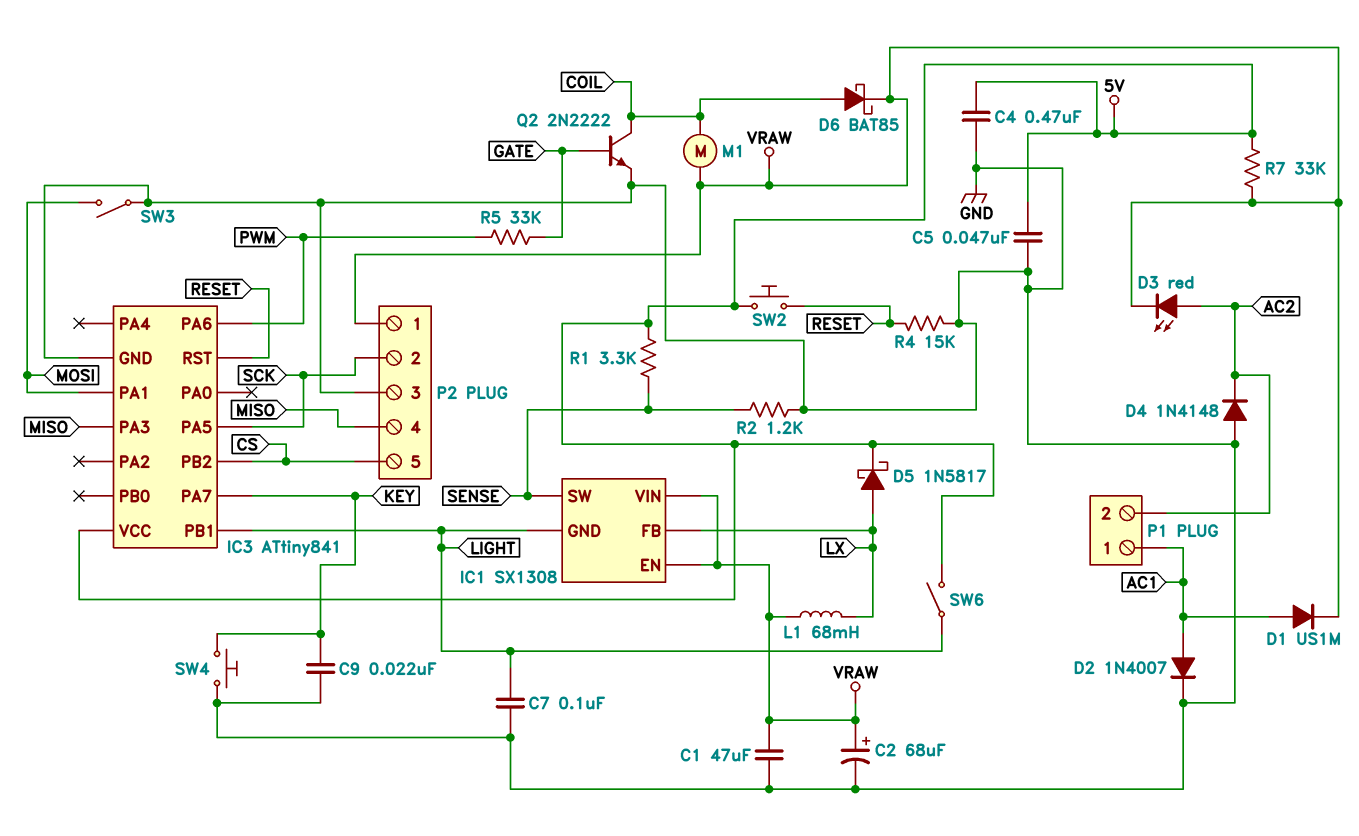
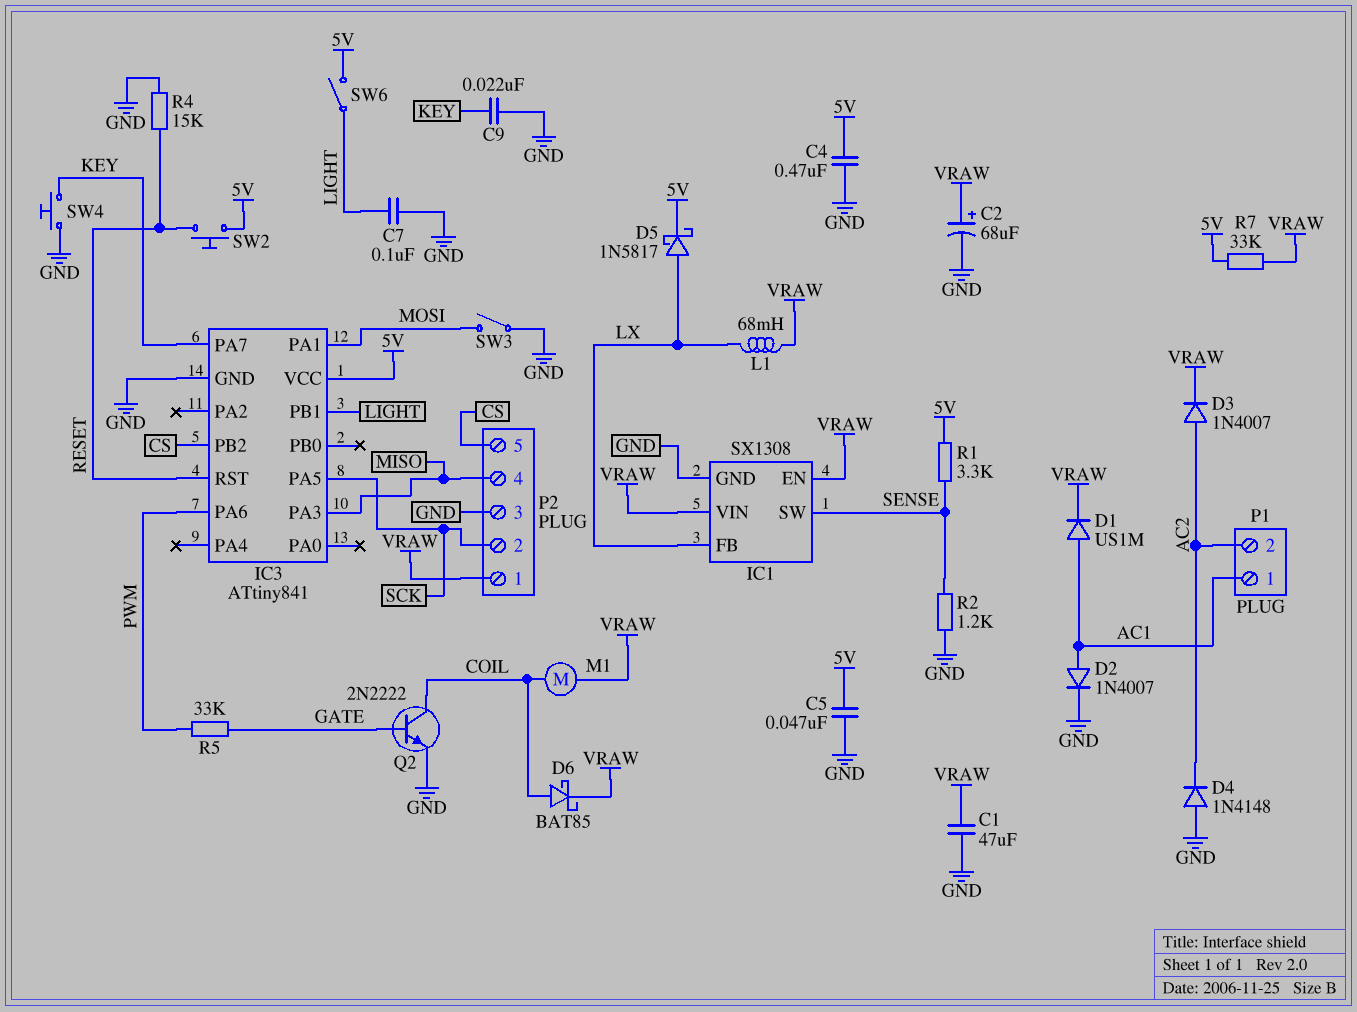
D3: LED red (A AC2, K VRAW) -> diode 1N4007 (A AC2, K VRAW)
IC1 pin GND: LIGHT -> GND

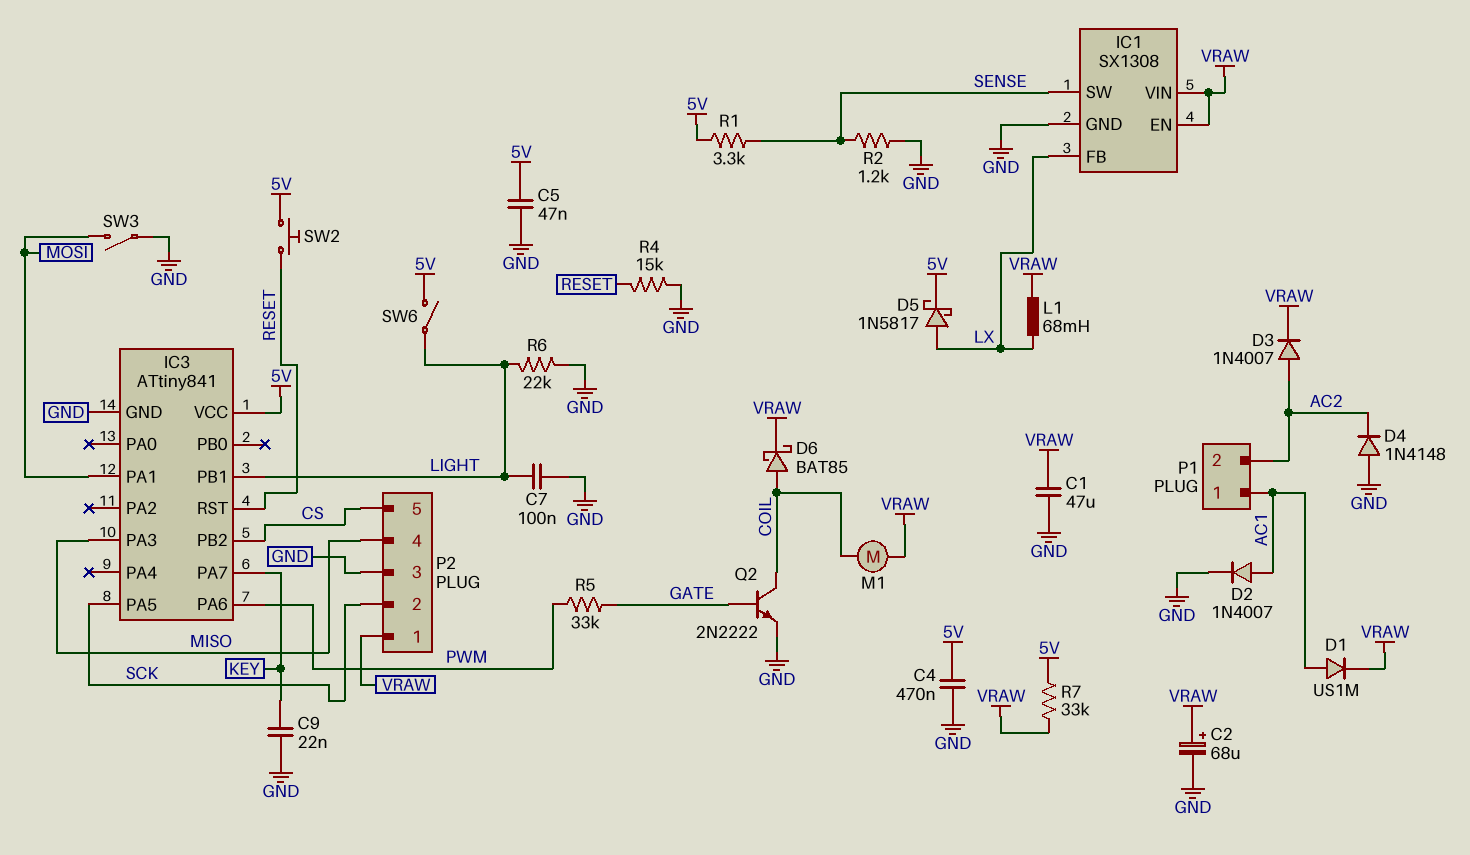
R6: none -> 22k (GND, LIGHT)
SW4: button (GND, KEY) -> none

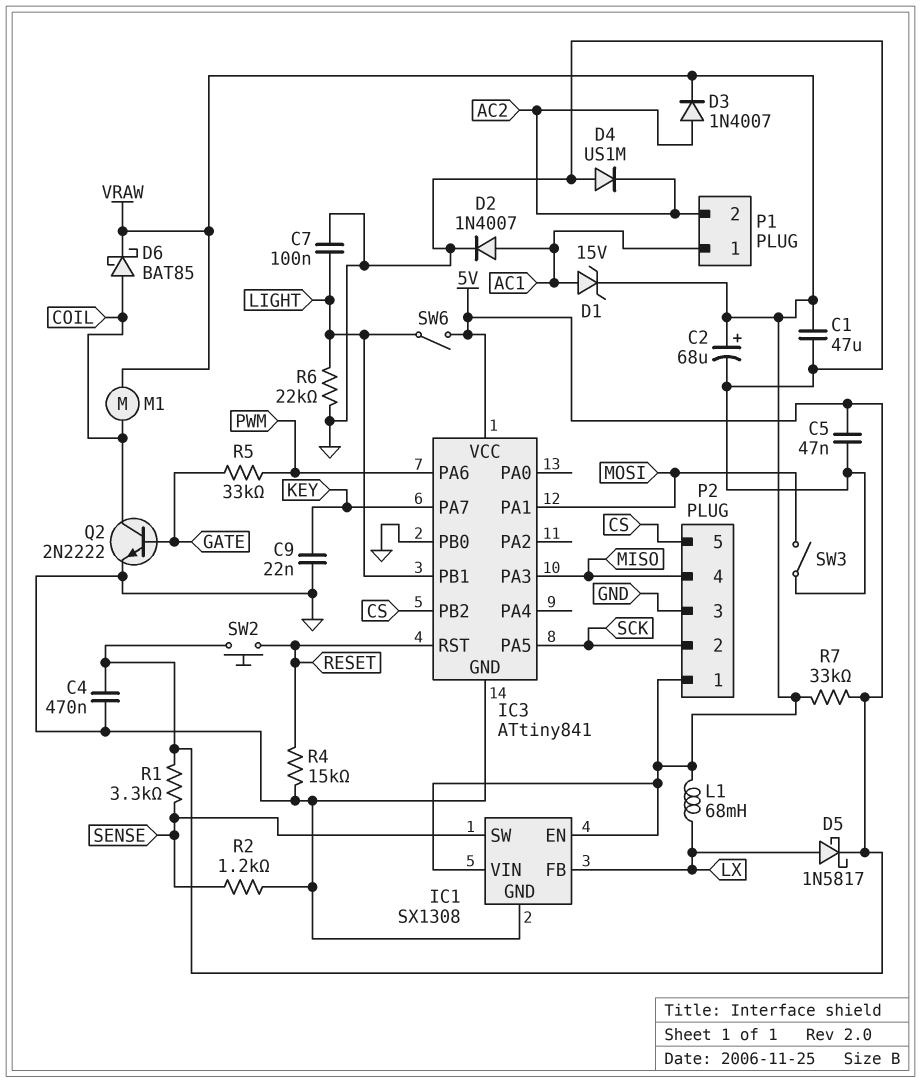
D1: diode US1M (A AC1, K VRAW) -> zener 15V (A AC1, K VRAW)
D4: diode 1N4148 (A GND, K AC2) -> diode US1M (A GND, K AC2)
IC3 pin PB0: none -> GND

